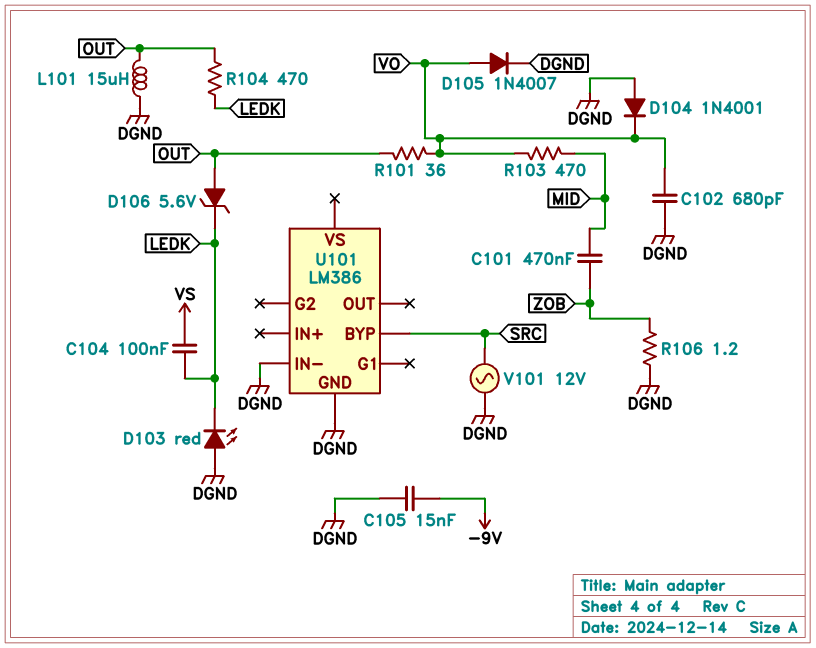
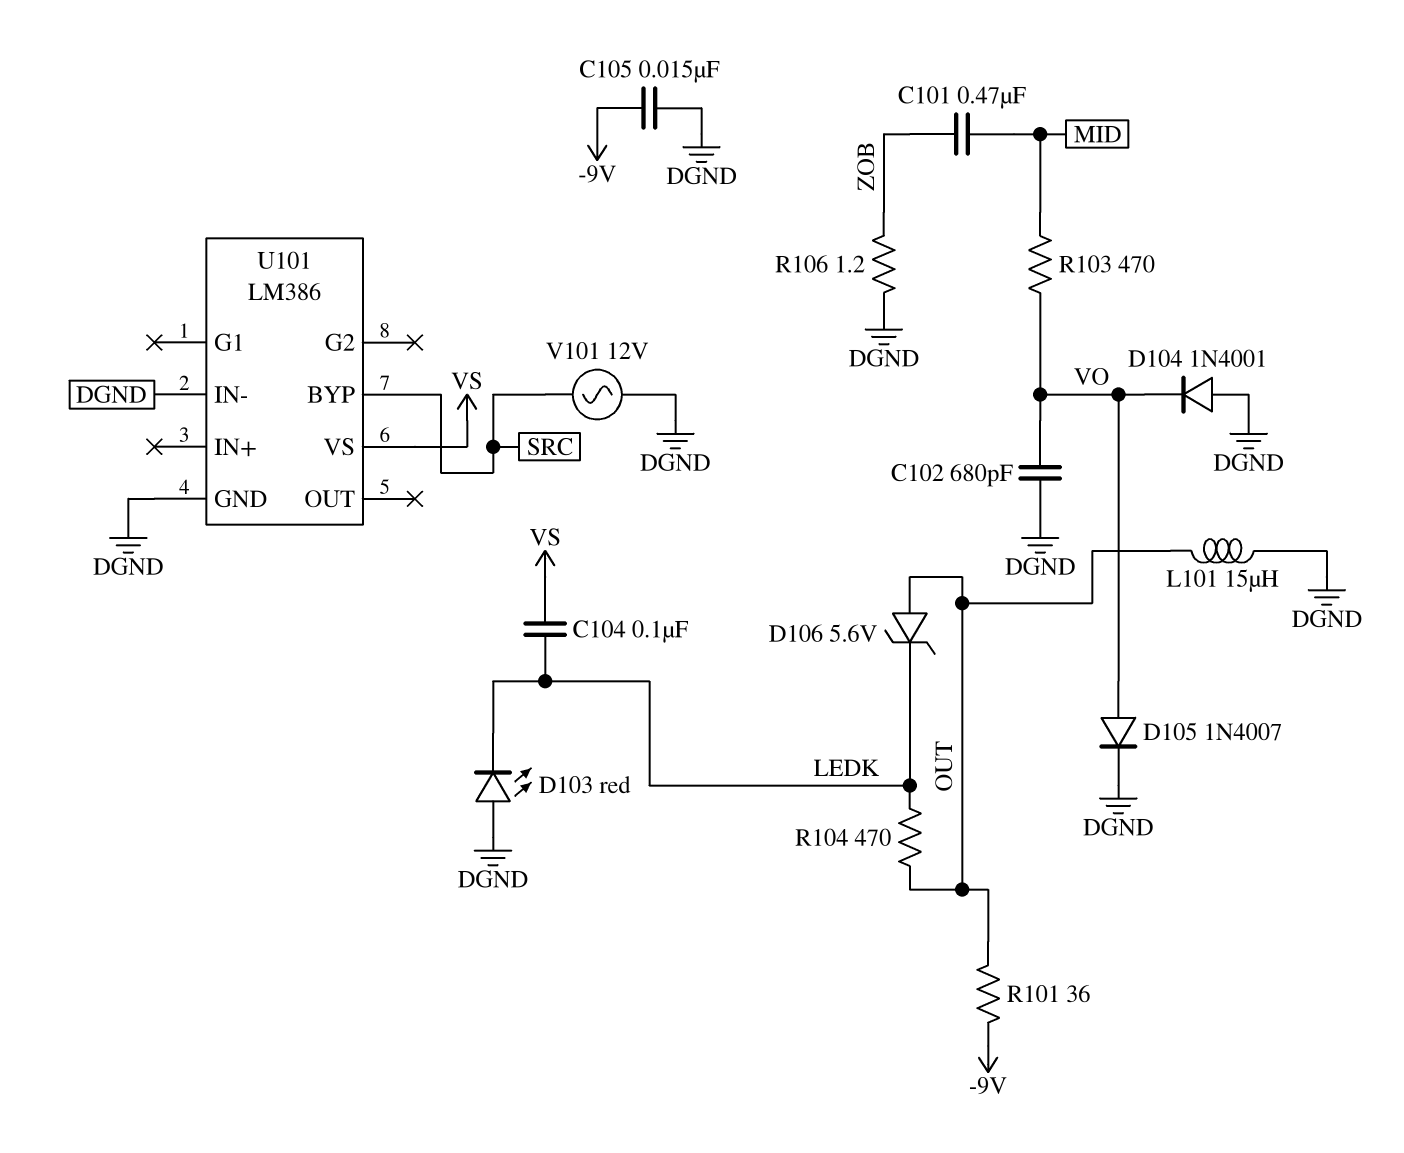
R101: 36 (OUT, VO) -> 36 (-9V, OUT)
U101 pin VS: none -> VS

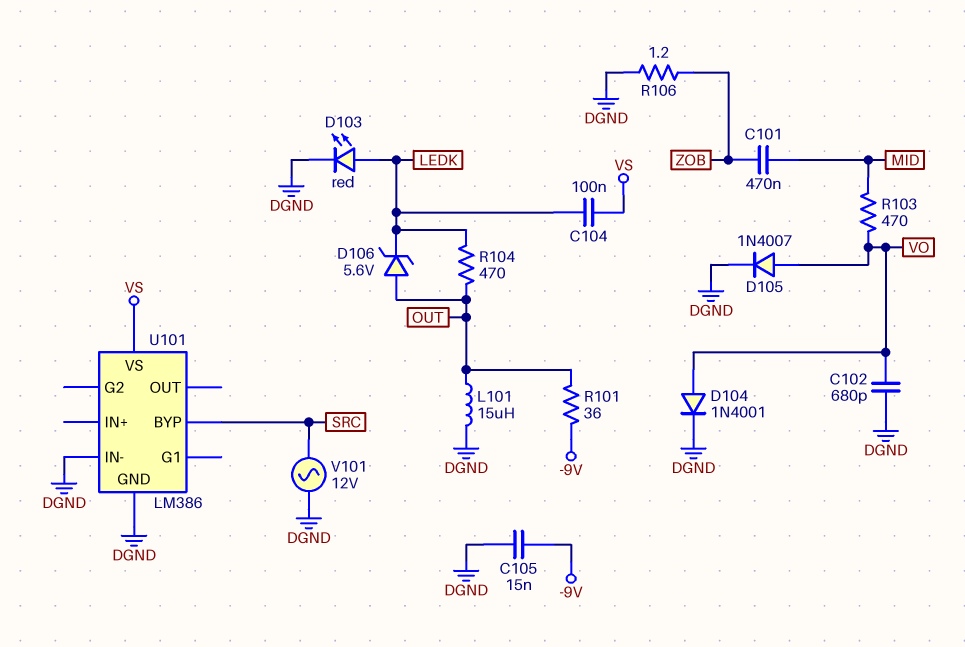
D103: LED red (A DGND, K LEDK) -> LED red (A LEDK, K DGND)
D104: diode 1N4001 (A DGND, K VO) -> diode 1N4001 (A VO, K DGND)

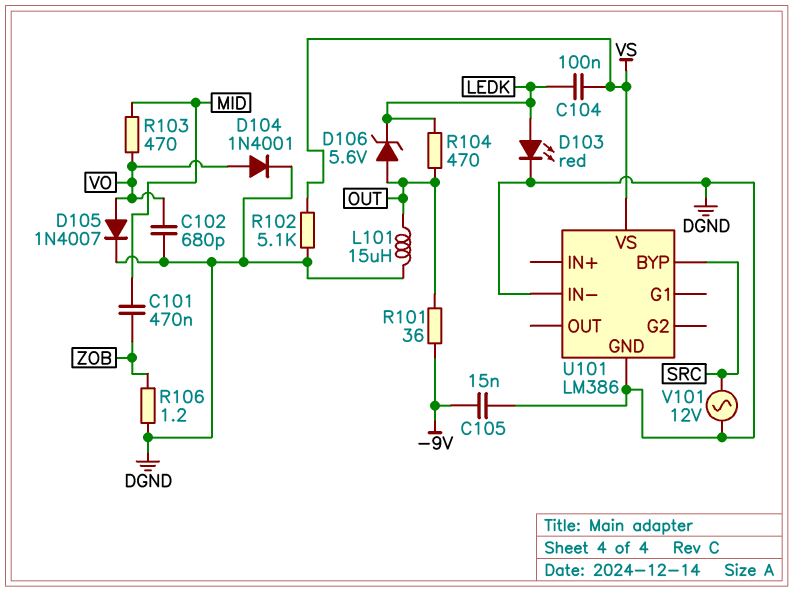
R102: none -> 5.1k (DGND, VS)

